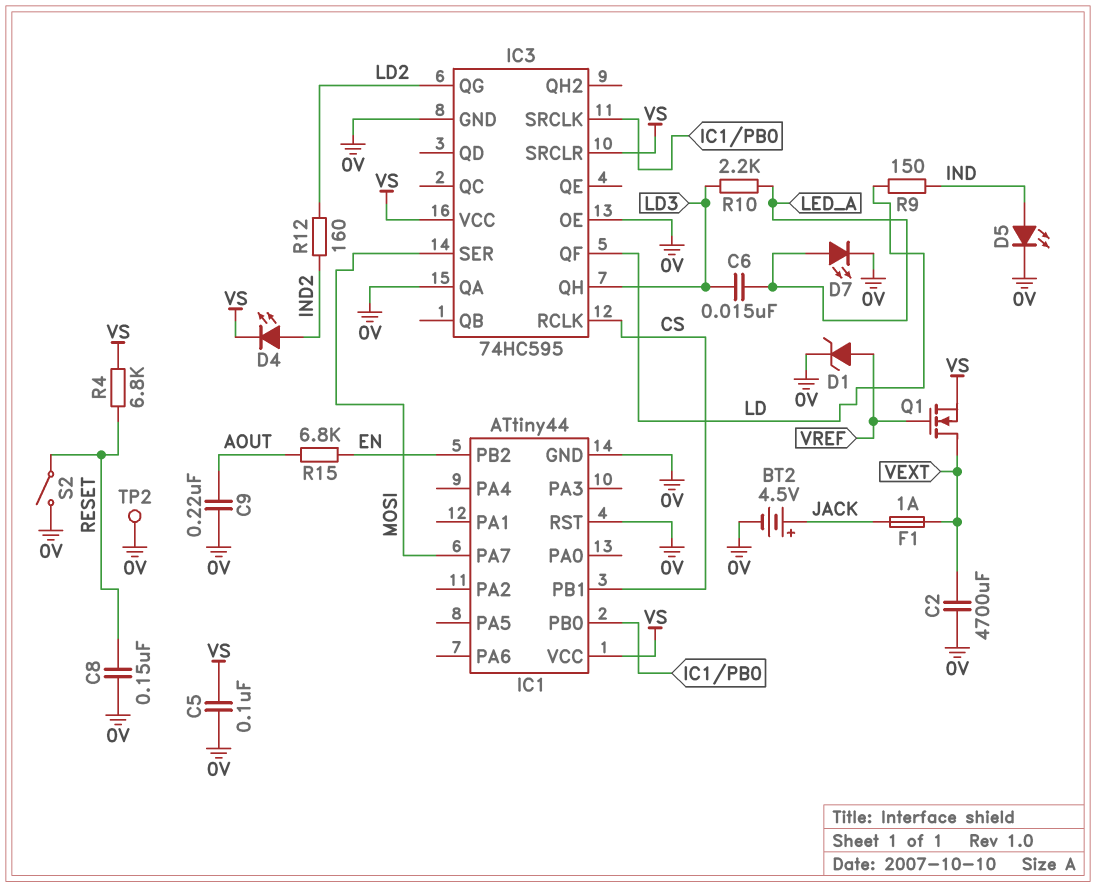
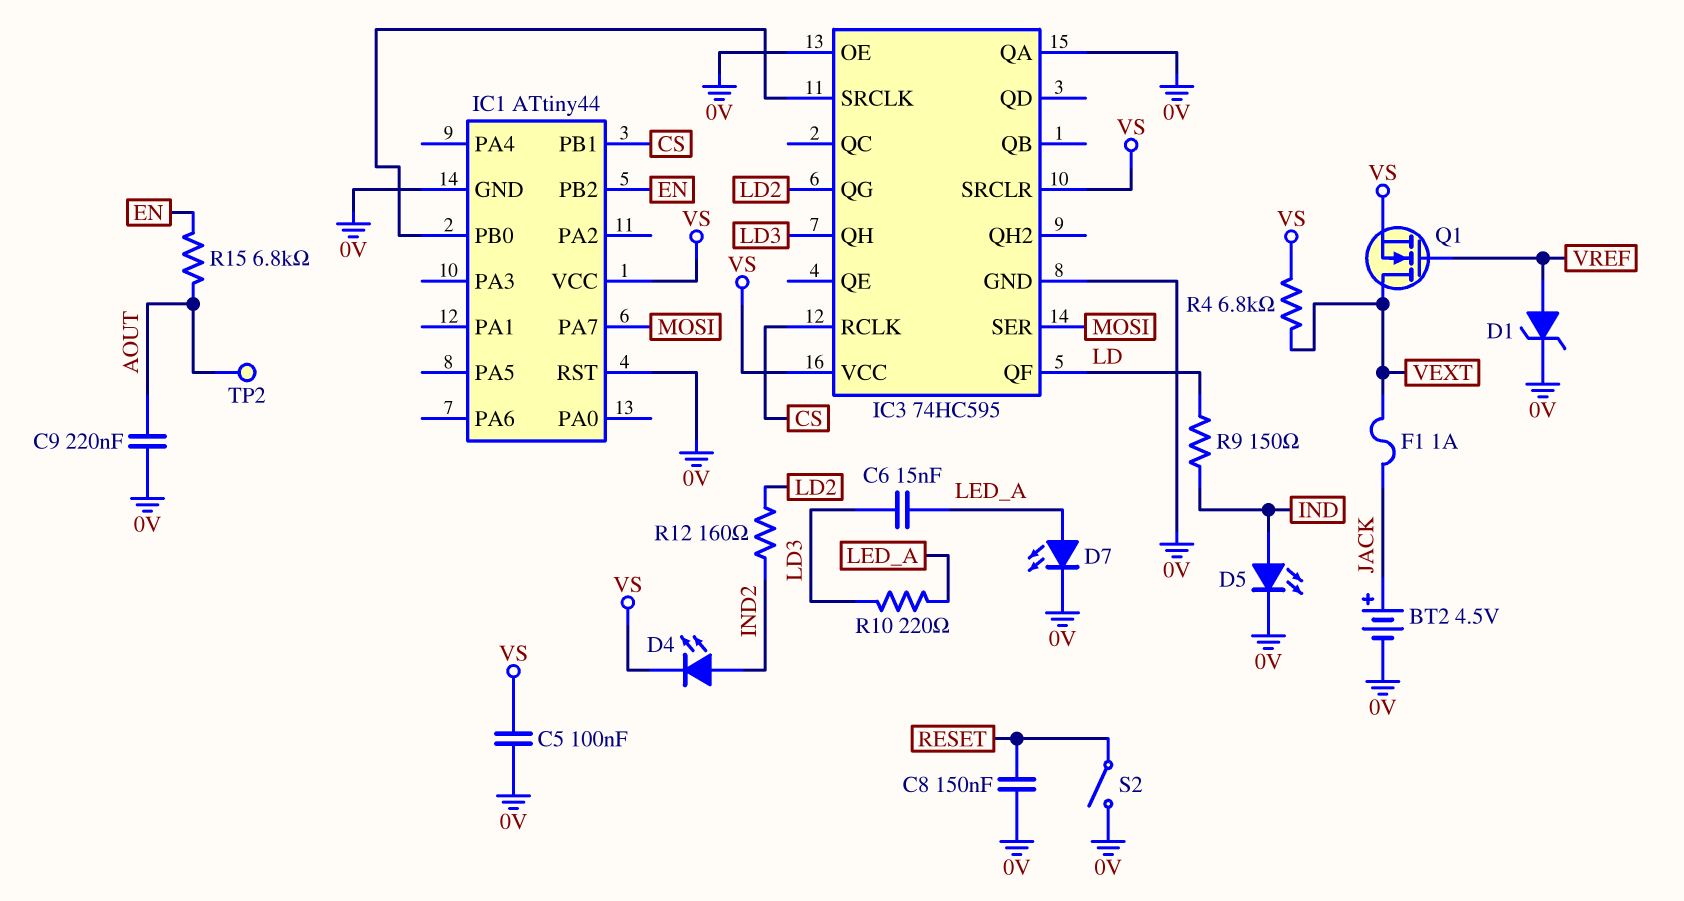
C2: 4700uF (0V, VEXT) -> none
R4: 6.8k (RESET, VS) -> 6.8k (VEXT, VS)
R10: 2.2k (LD3, LED_A) -> 220 (LD3, LED_A)
TP2: test point (0V) -> test point (AOUT)

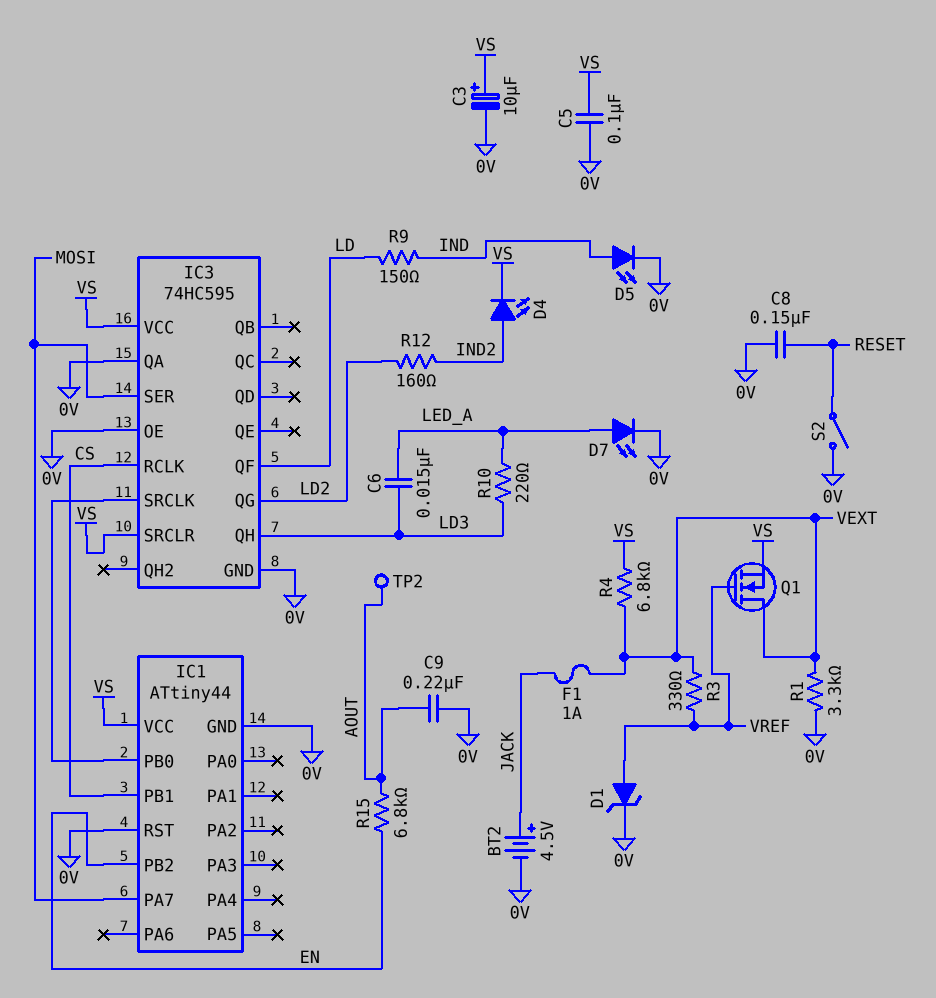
C3: none -> 10uF (plus VS, minus 0V)
R1: none -> 3.3k (0V, VEXT)
R3: none -> 330 (VEXT, VREF)

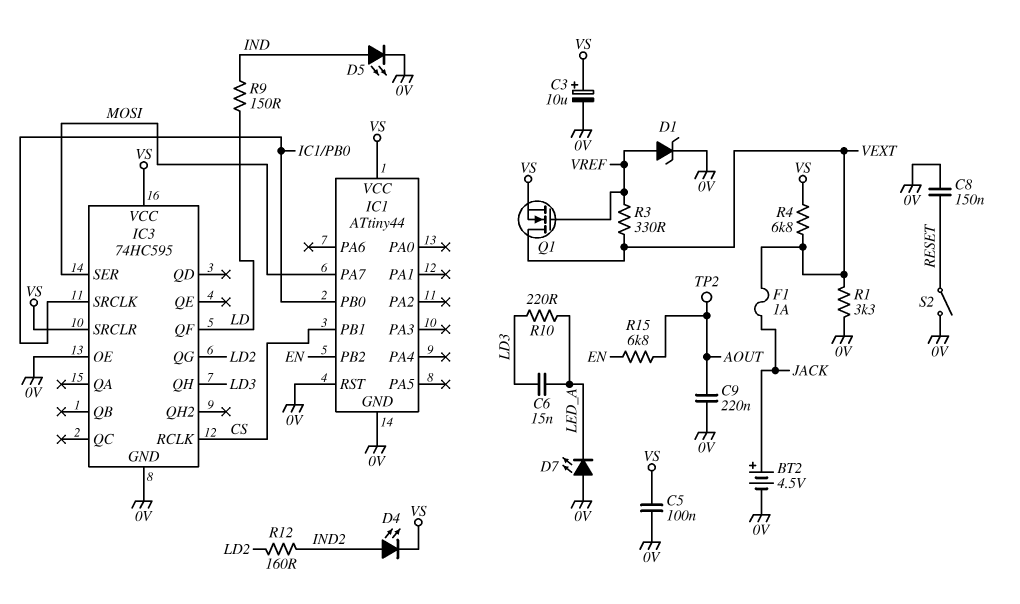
D7: LED (A LED_A, K 0V) -> LED (A 0V, K LED_A)
IC3 pin QA: 0V -> none

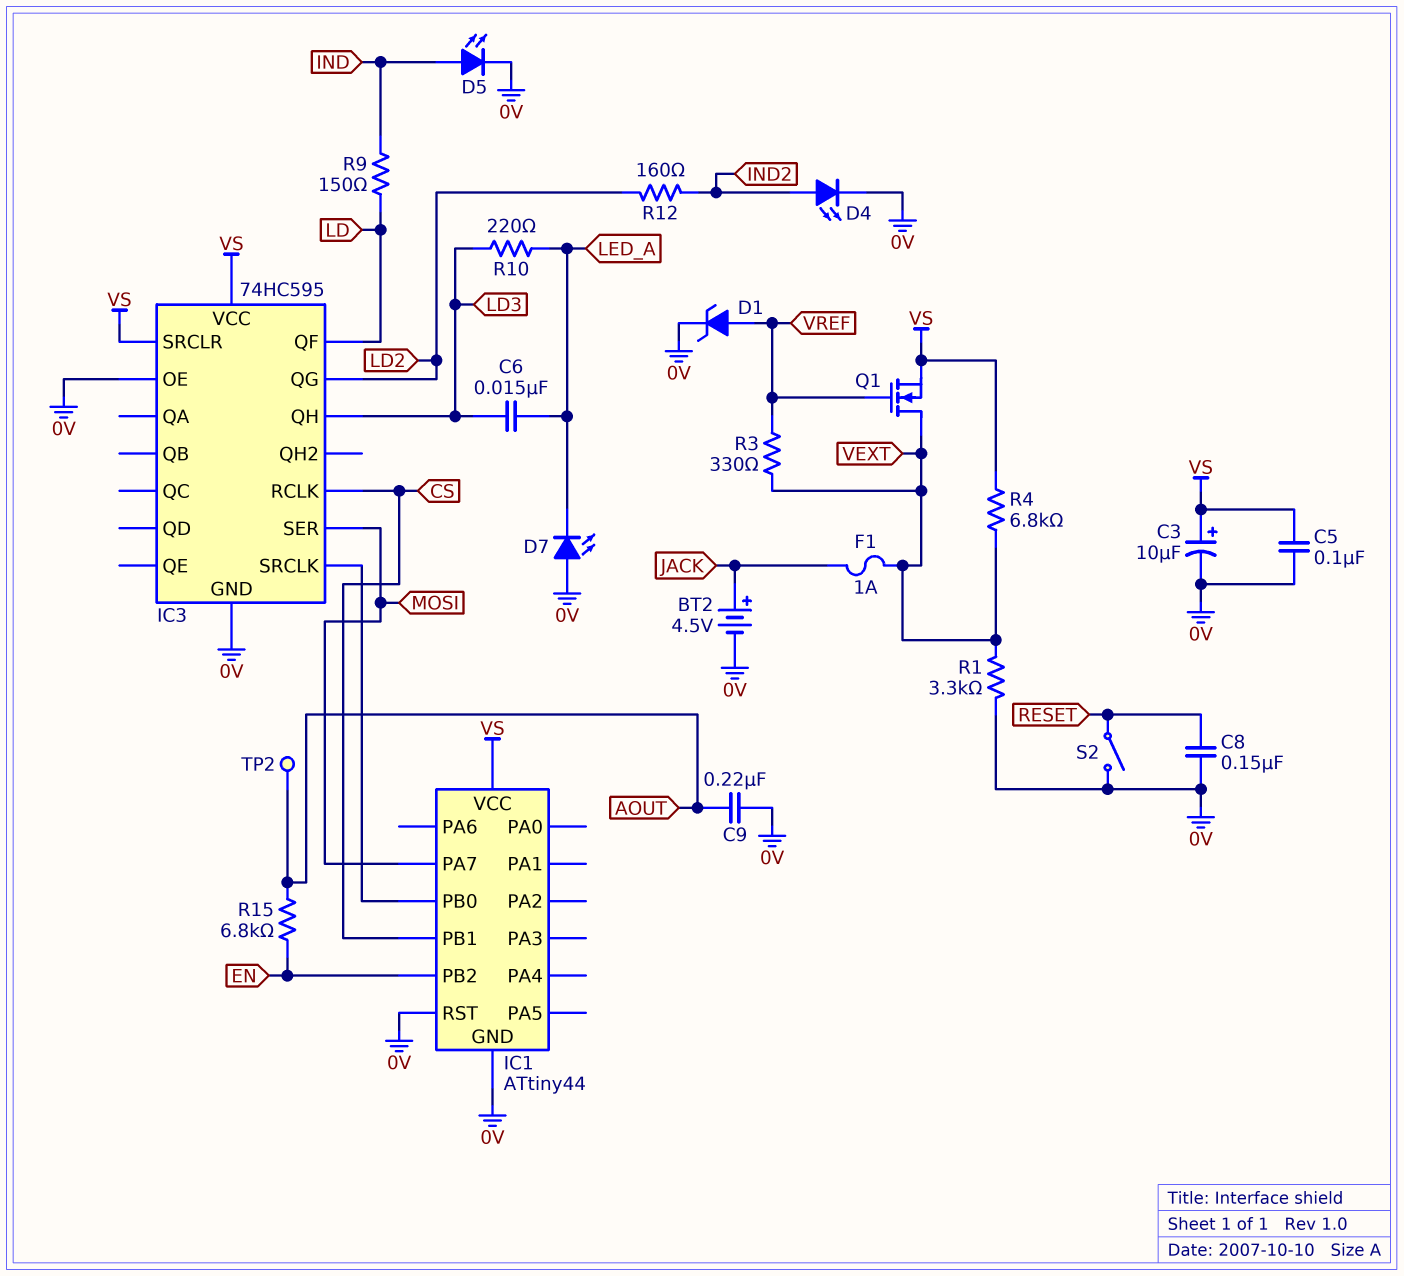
D4: LED (A IND2, K VS) -> LED (A IND2, K 0V)

